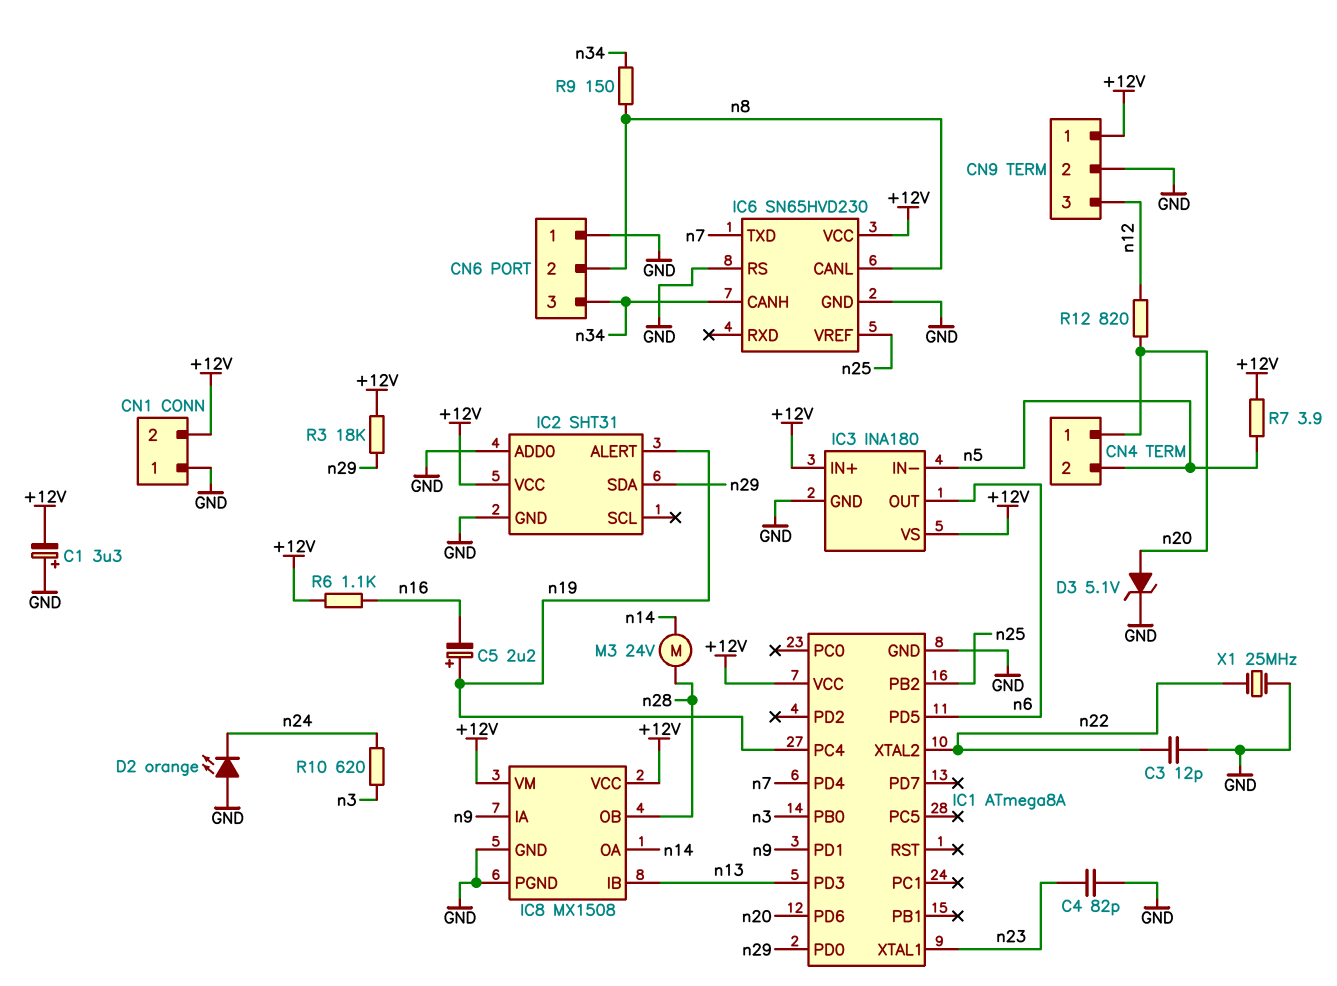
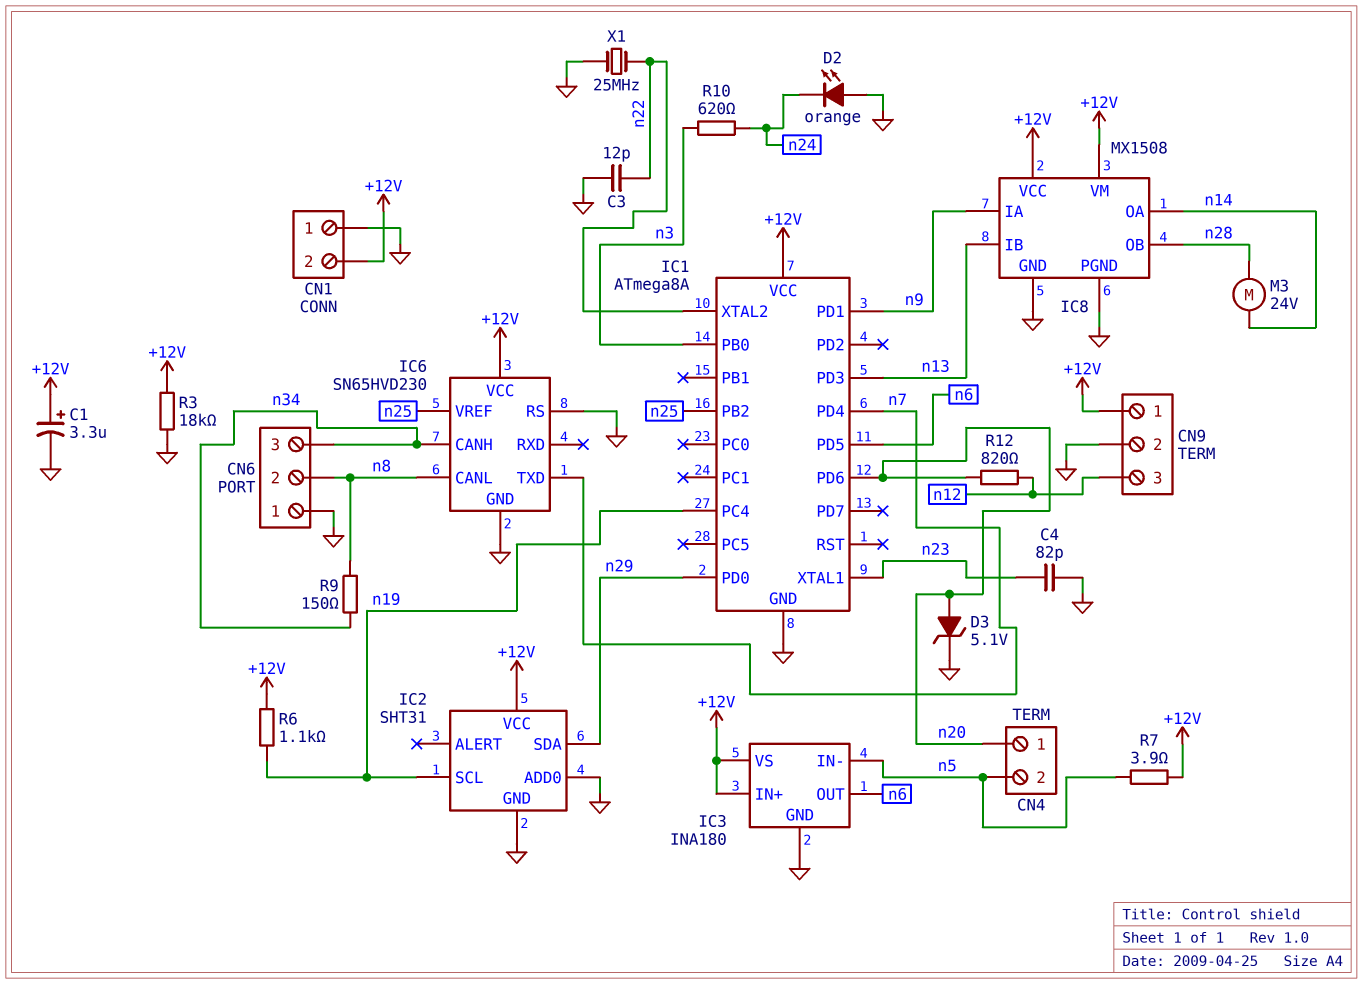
C1: 3.3uF (plus GND, minus +12V) -> 3.3uF (plus +12V, minus GND)
C5: 2.2uF (plus n19, minus n16) -> none
IC2 pin ALERT: n19 -> none
IC2 pin SCL: none -> n19
R3: 18k (+12V, n29) -> 18k (+12V, GND)
R6: 1.1k (+12V, n16) -> 1.1k (+12V, n19)

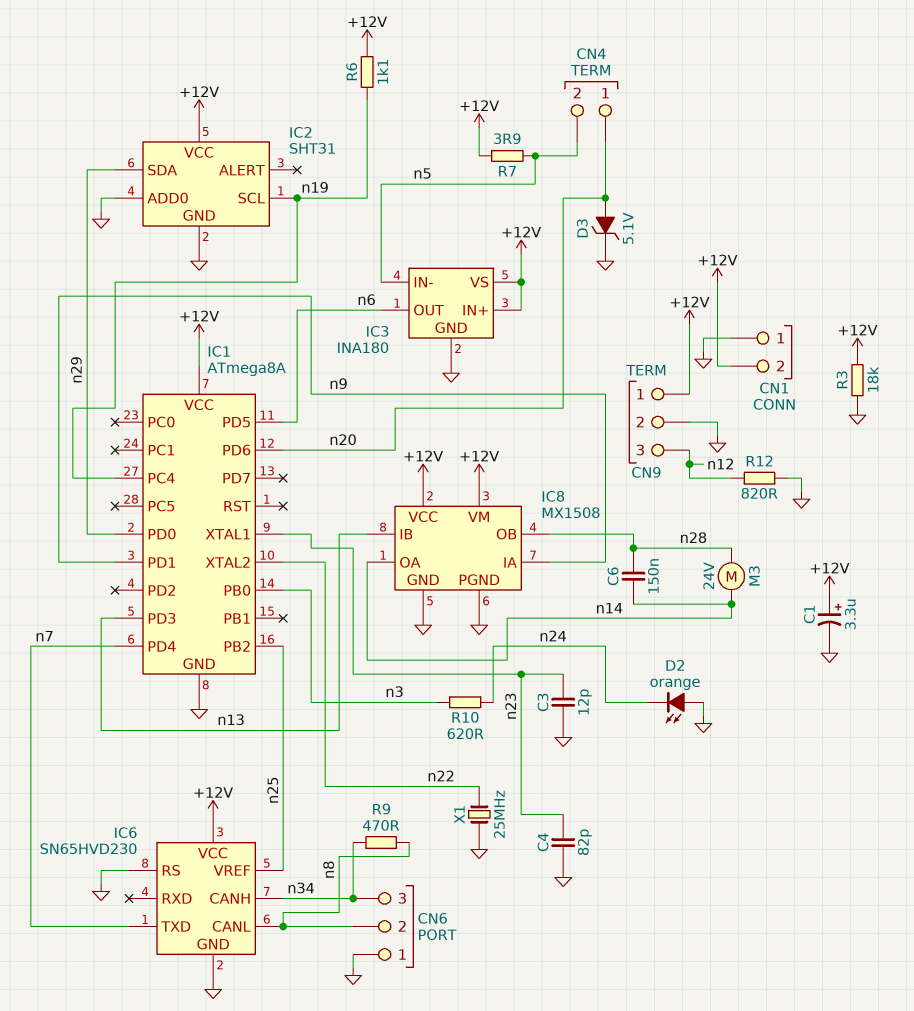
C3: 12pF (GND, n22) -> 12pF (GND, n23)
C6: none -> 150nF (n14, n28)
R9: 150 (n8, n34) -> 470 (n8, n34)
R12: 820 (n12, n20) -> 820 (GND, n12)

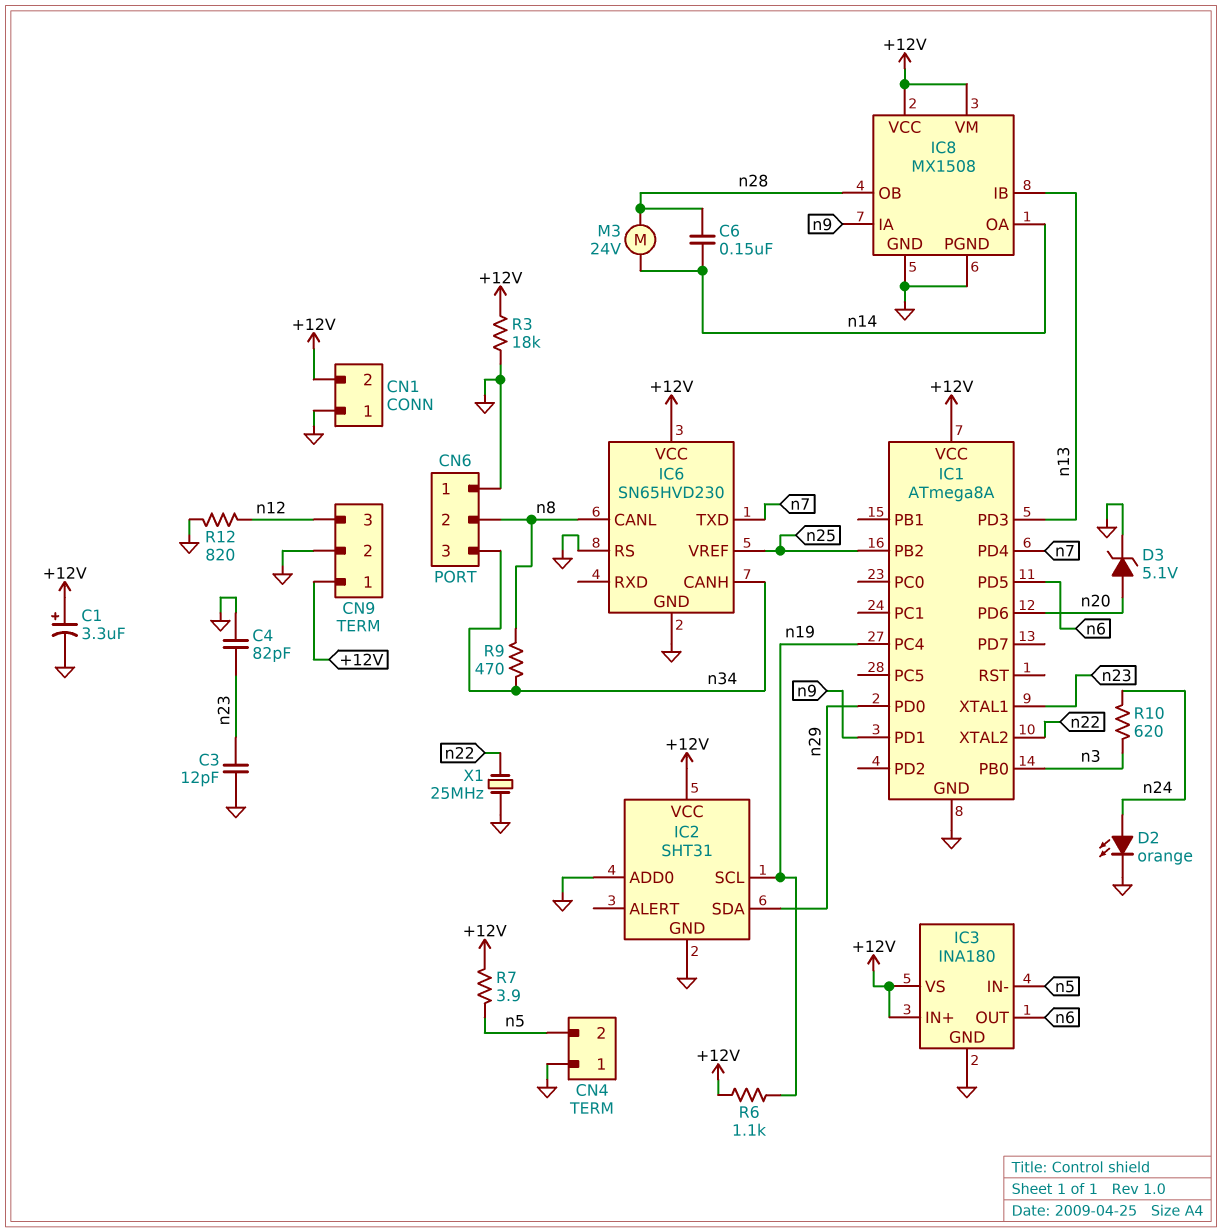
CN4 pin 1: n20 -> GND
D2: LED orange (A GND, K n24) -> LED orange (A n24, K GND)

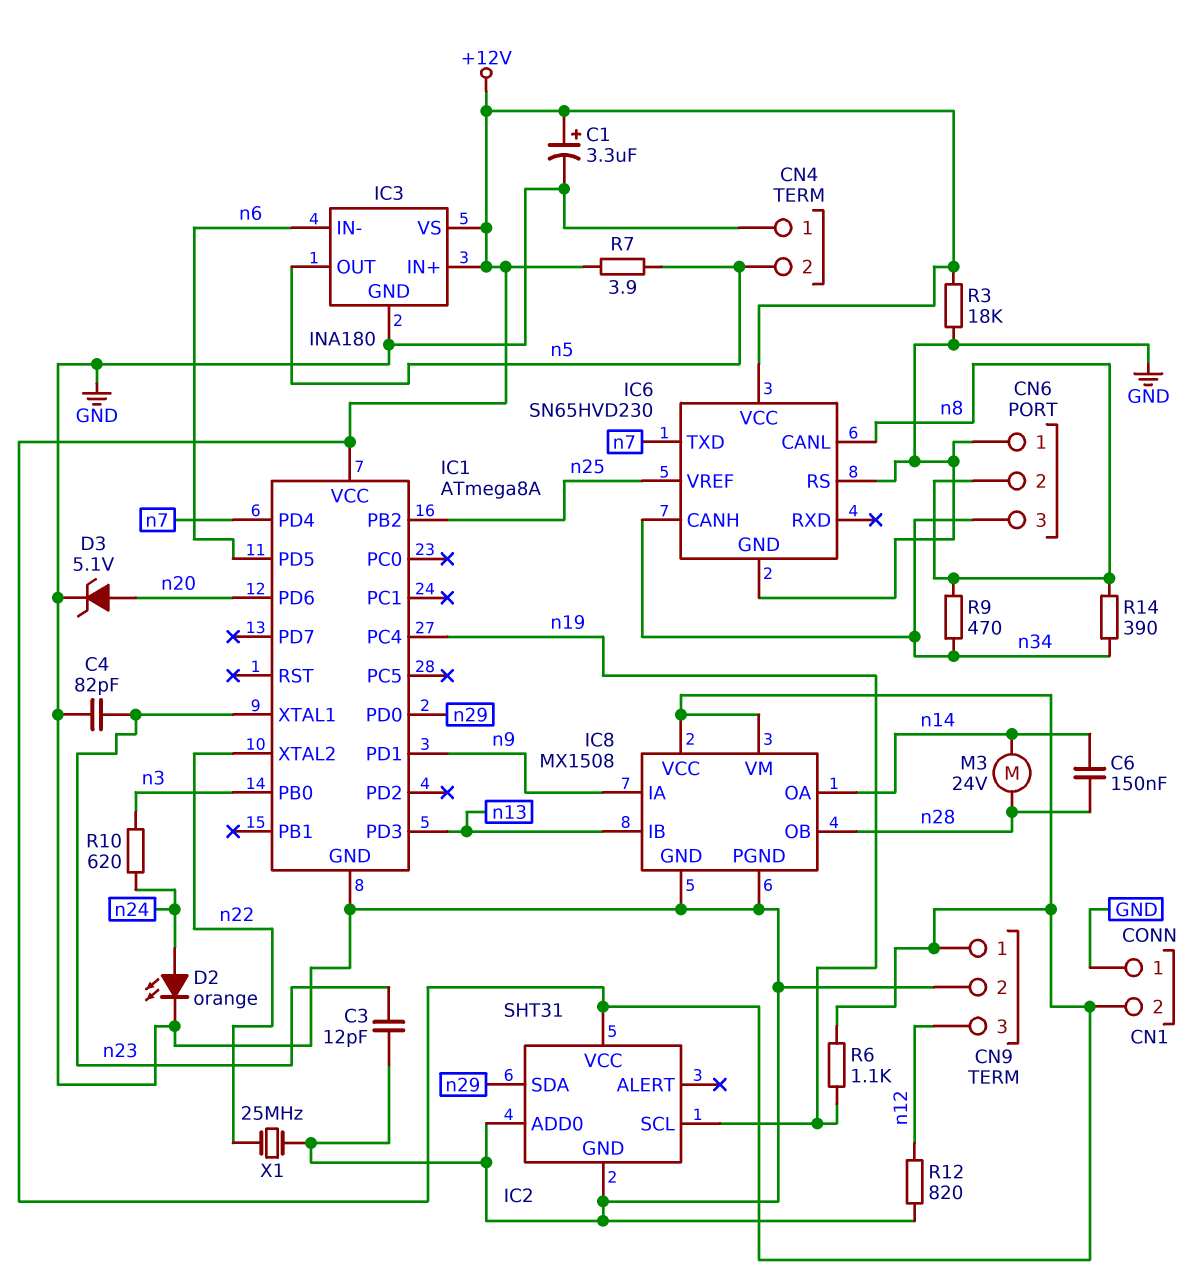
IC3 pin IN-: n5 -> n6
IC3 pin OUT: n6 -> n5
R14: none -> 390 (n8, n34)

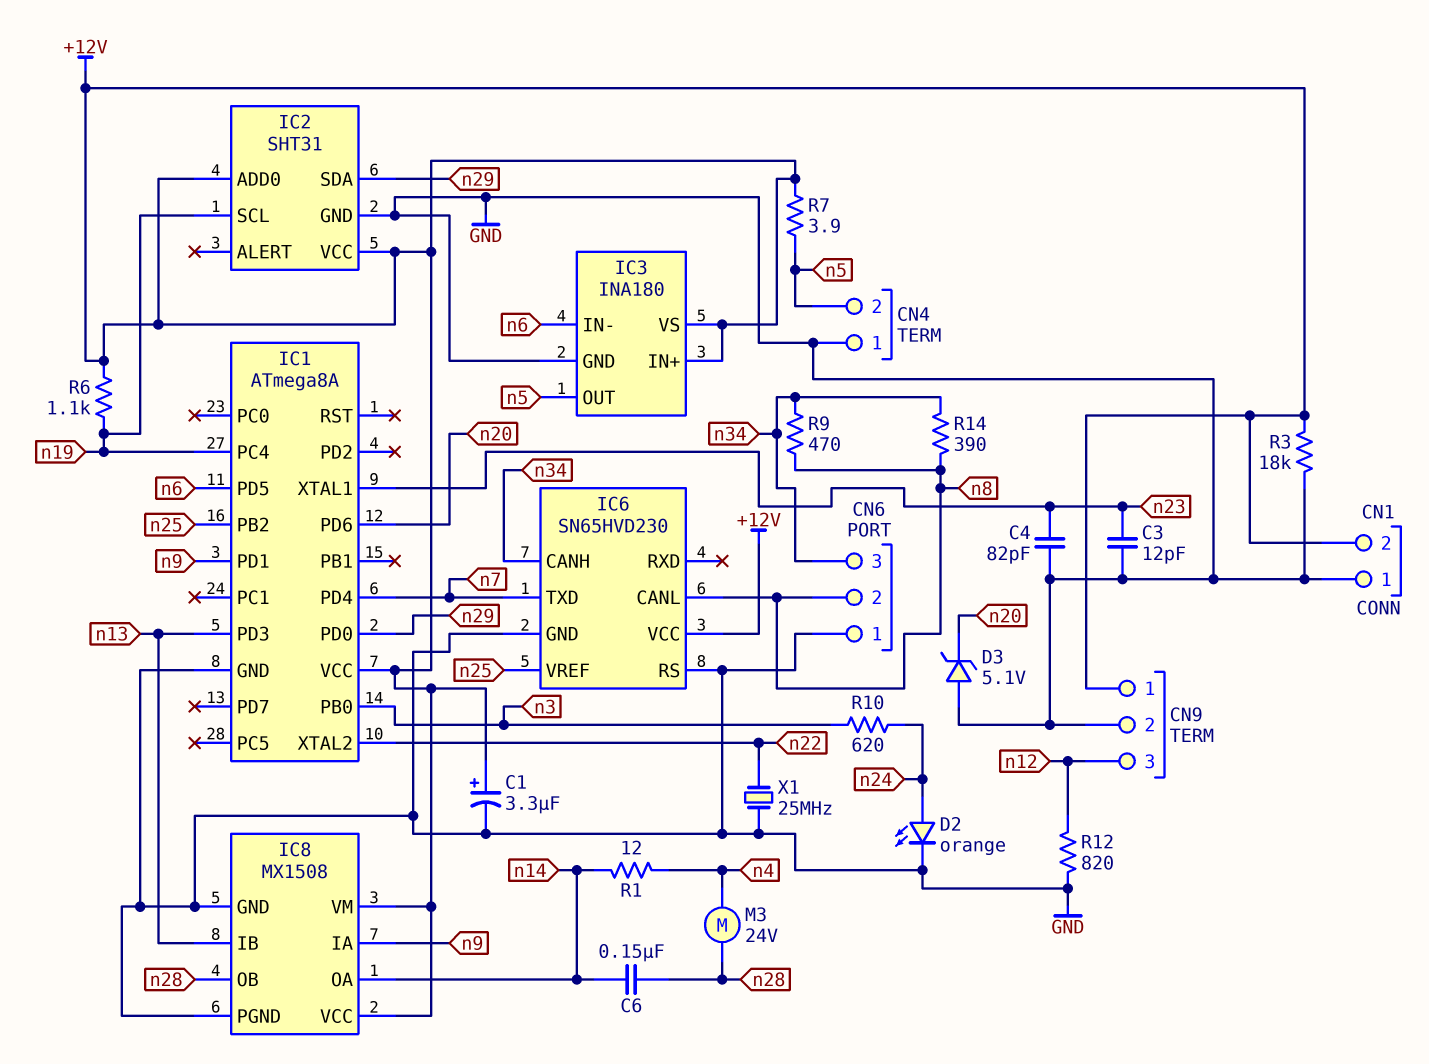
D3: zener 5.1V (A n20, K GND) -> zener 5.1V (A GND, K n20)
IC2 pin ADD0: GND -> +12V
M3: motor 24V (n14, n28) -> motor 24V (n4, n28)
R1: none -> 12 (n4, n14)

